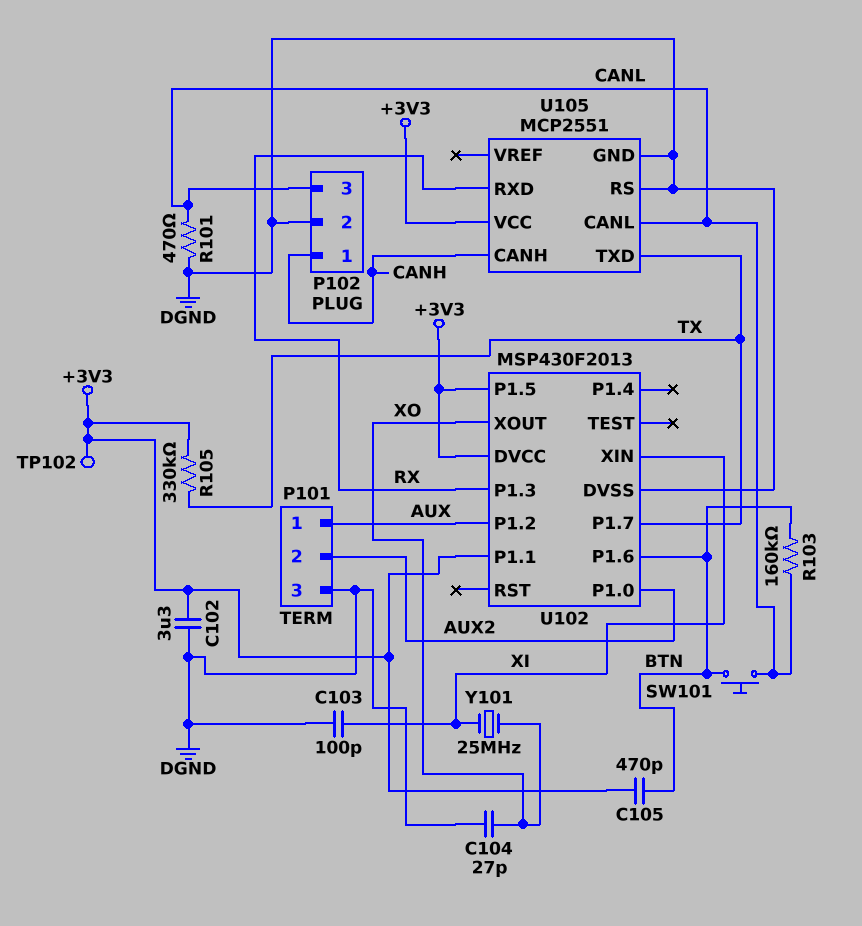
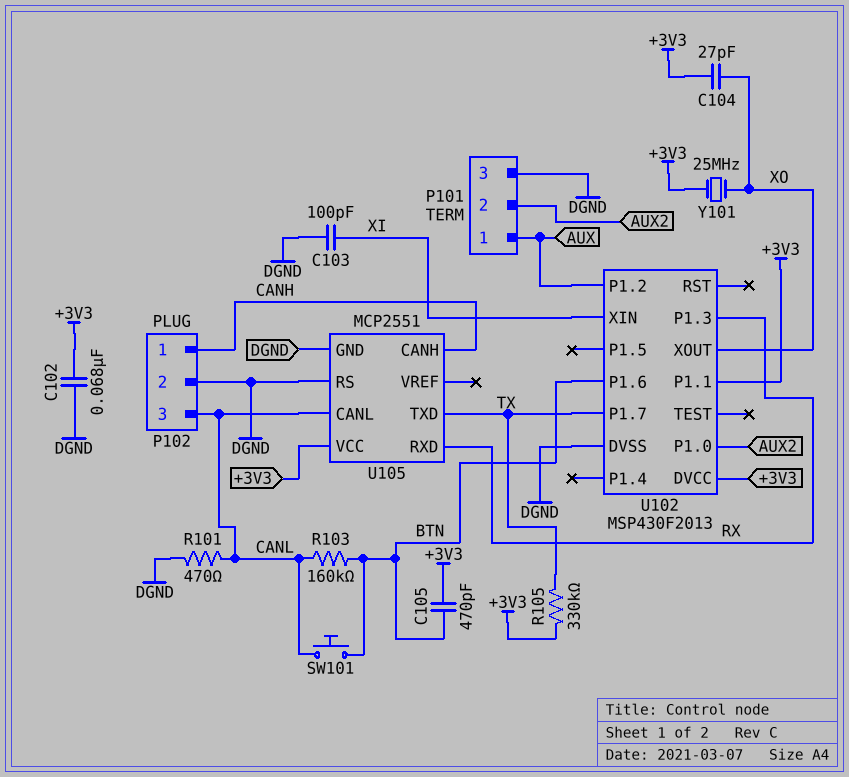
C102: 3.3uF (+3V3, DGND) -> 68nF (+3V3, DGND)
C104: 27pF (DGND, XO) -> 27pF (+3V3, XO)
TP102: test point (+3V3) -> none
U102 pin P1.5: +3V3 -> none
Y101: 25MHz (XI, XO) -> 25MHz (+3V3, XO)

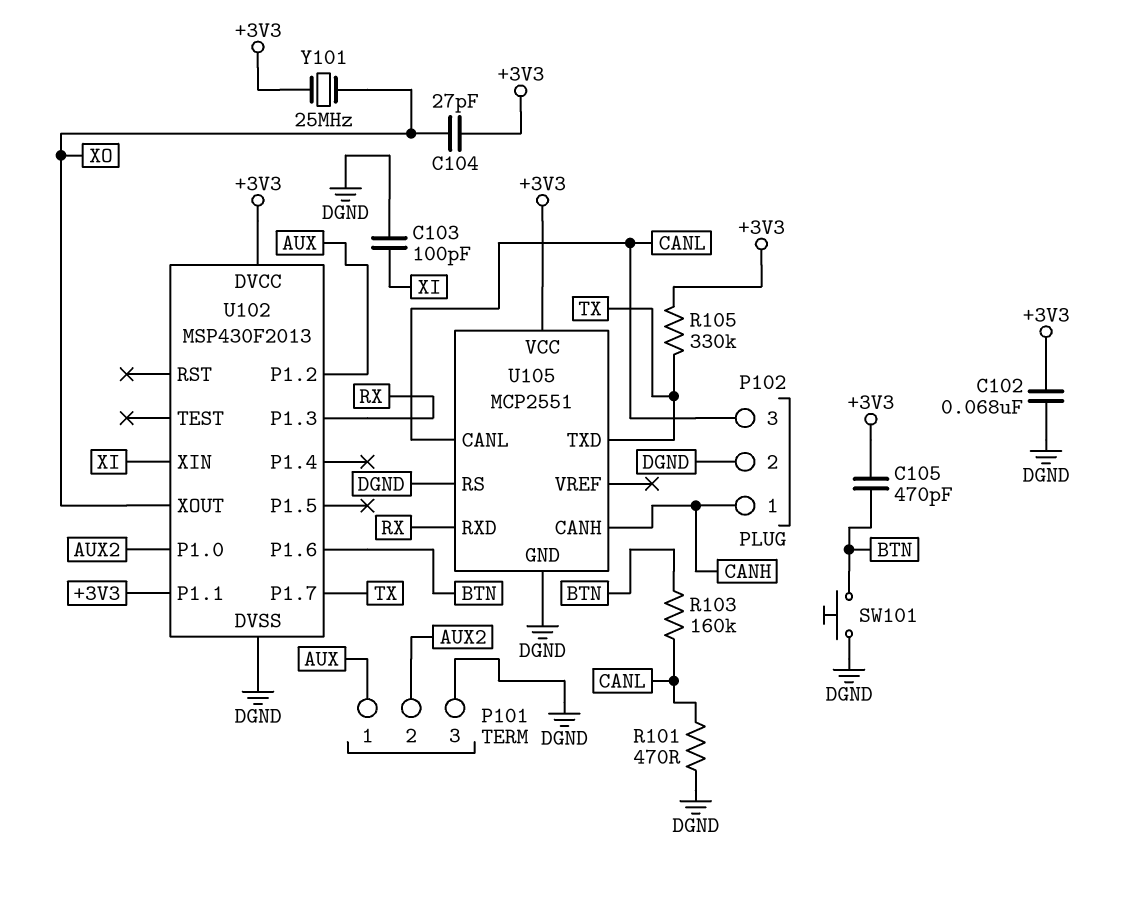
SW101: button (BTN, CANL) -> button (BTN, DGND)

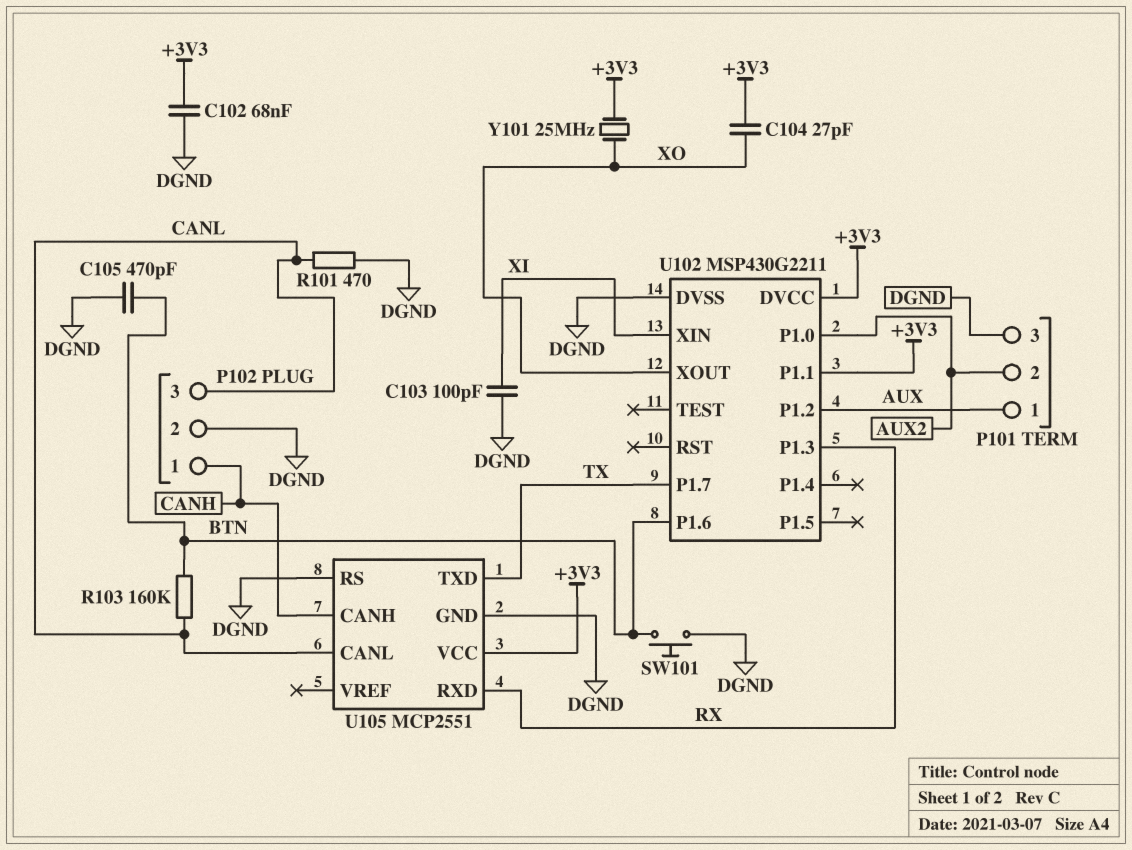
C105: 470pF (+3V3, BTN) -> 470pF (BTN, DGND)
R105: 330k (+3V3, TX) -> none
U102: MSP430F2013 -> MSP430G2211

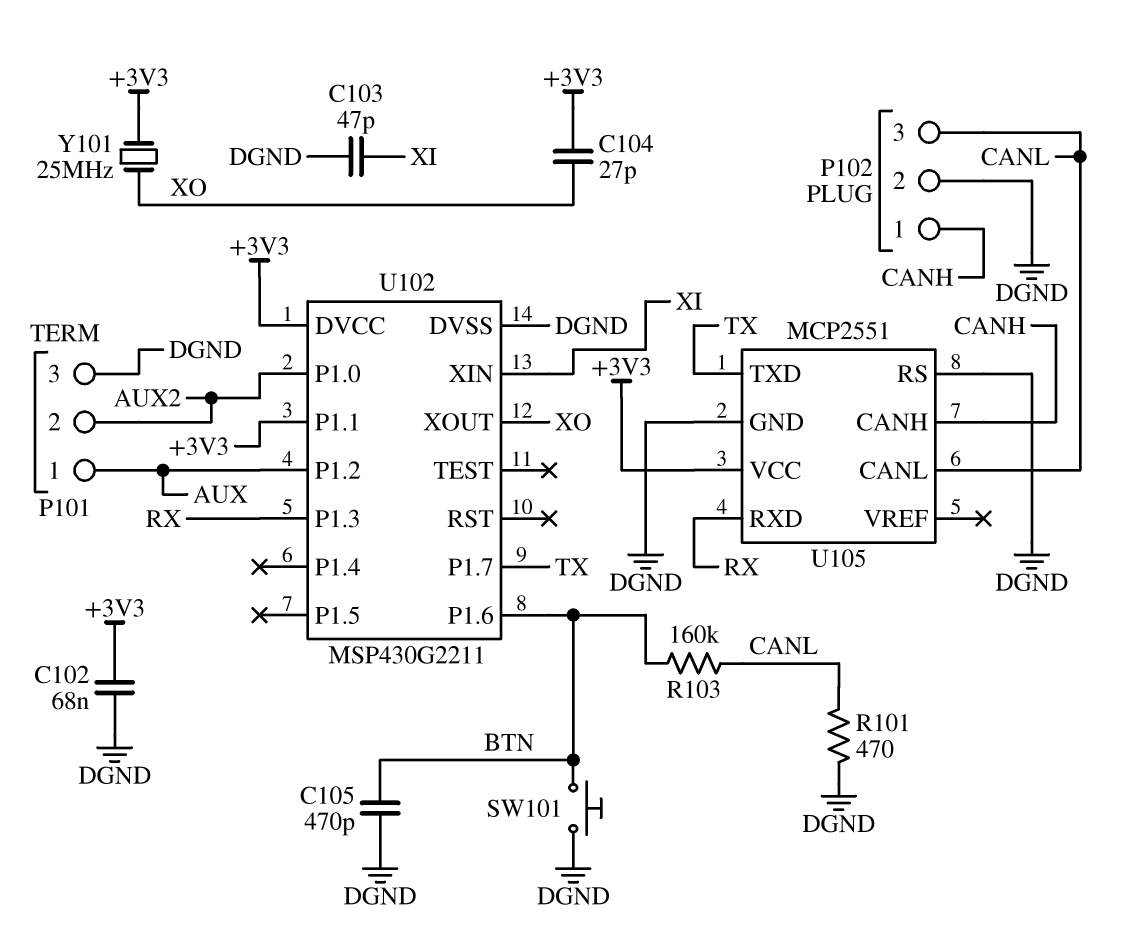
C103: 100pF (DGND, XI) -> 47pF (DGND, XI)

